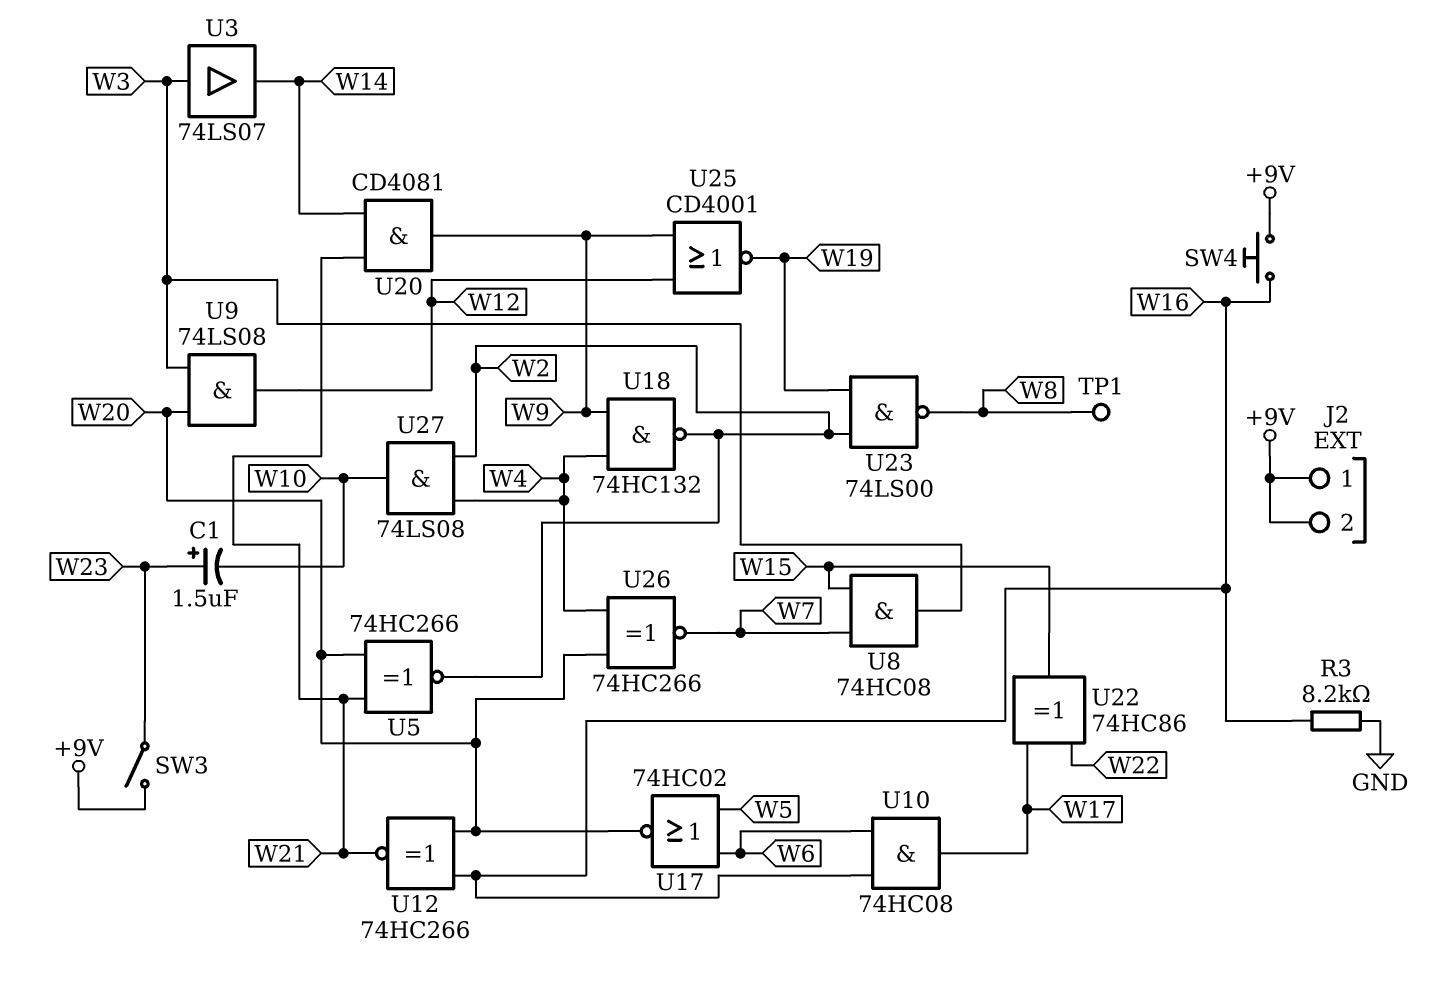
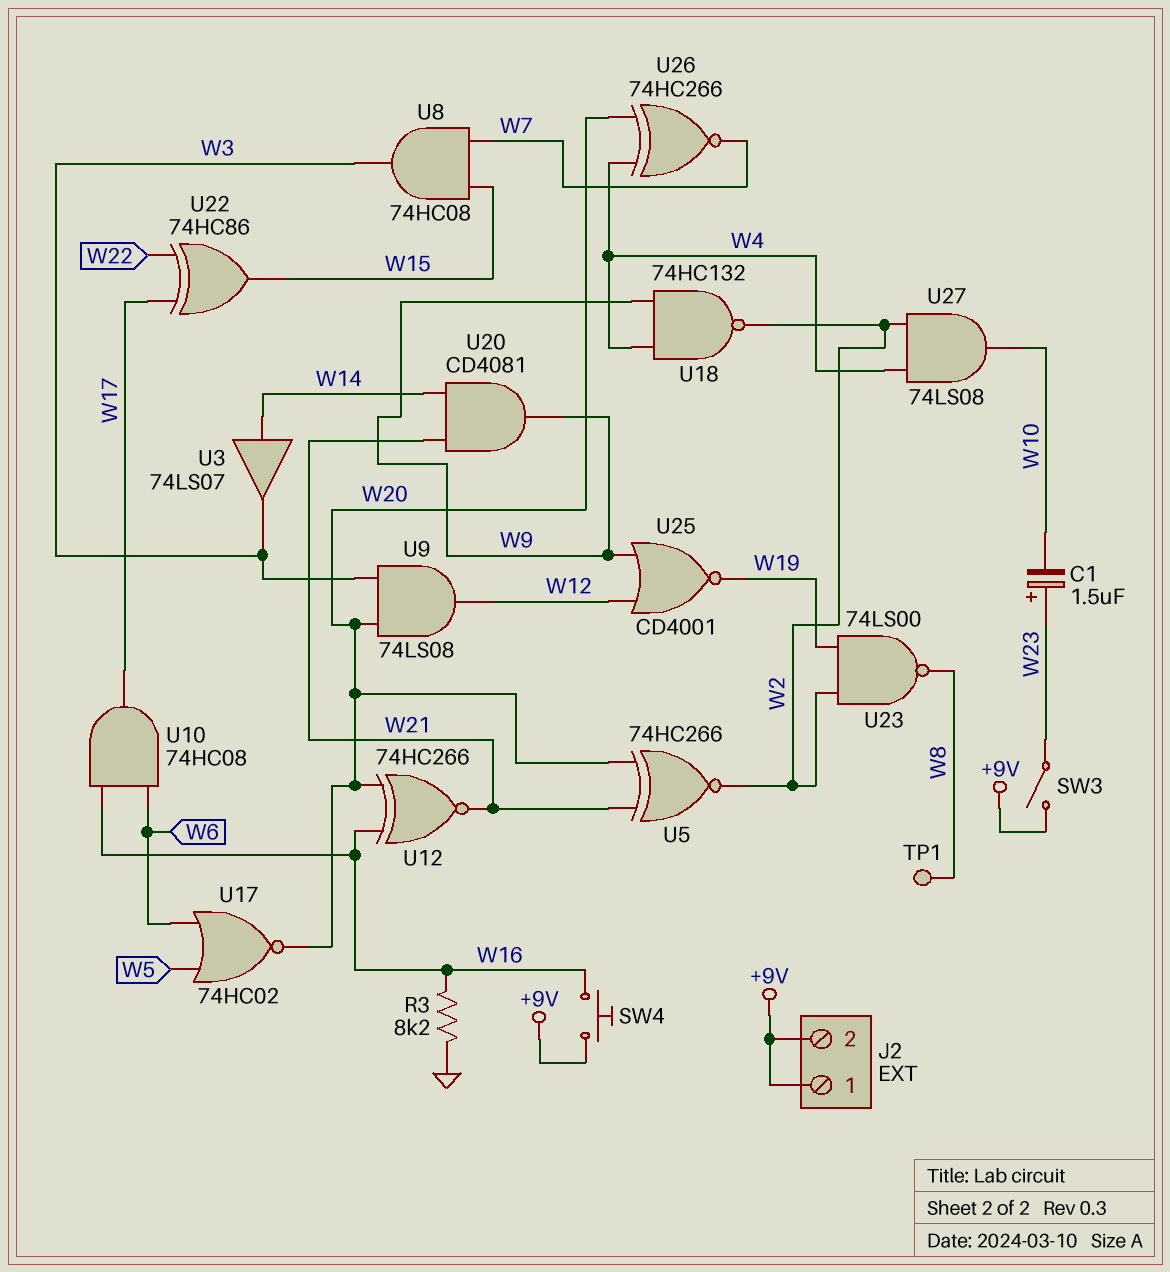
U3: buffer 74LS07 (in W3, out W14) -> buffer 74LS07 (in W14, out W3)

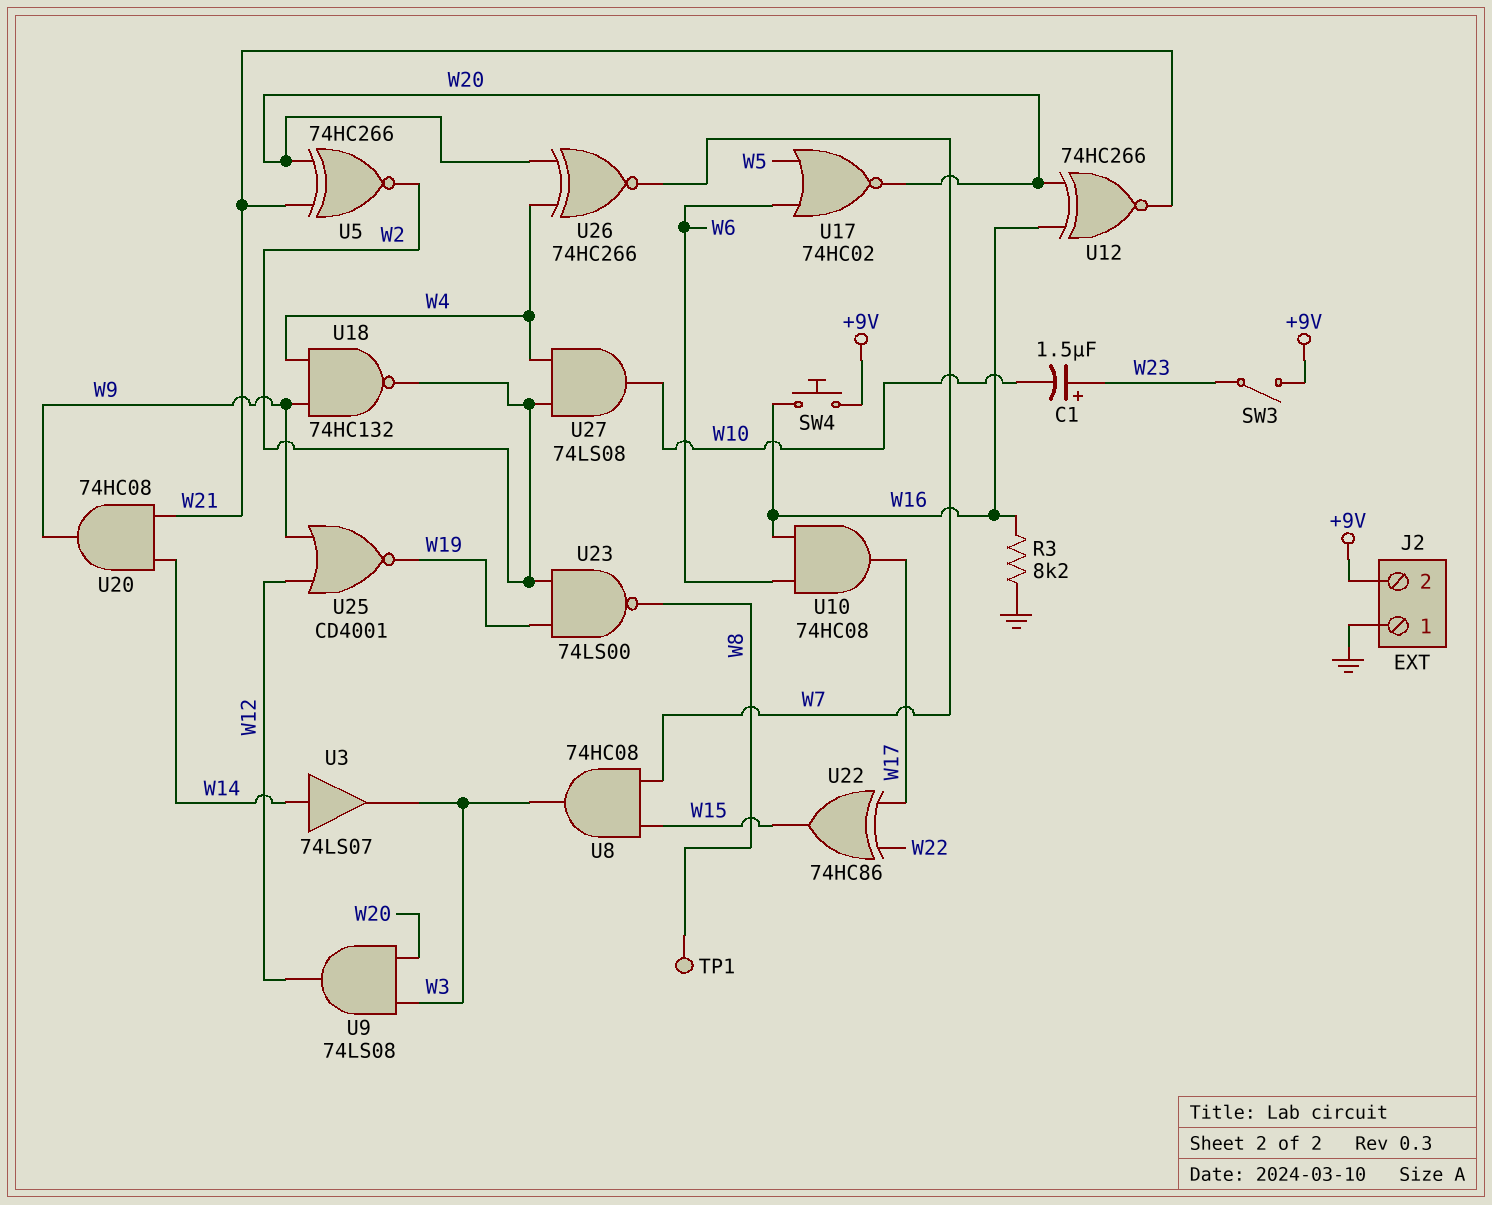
J2 pin 1: +9V -> GND
U20: AND CD4081 (in W14, in W21, out W9) -> AND 74HC08 (in W14, in W21, out W9)

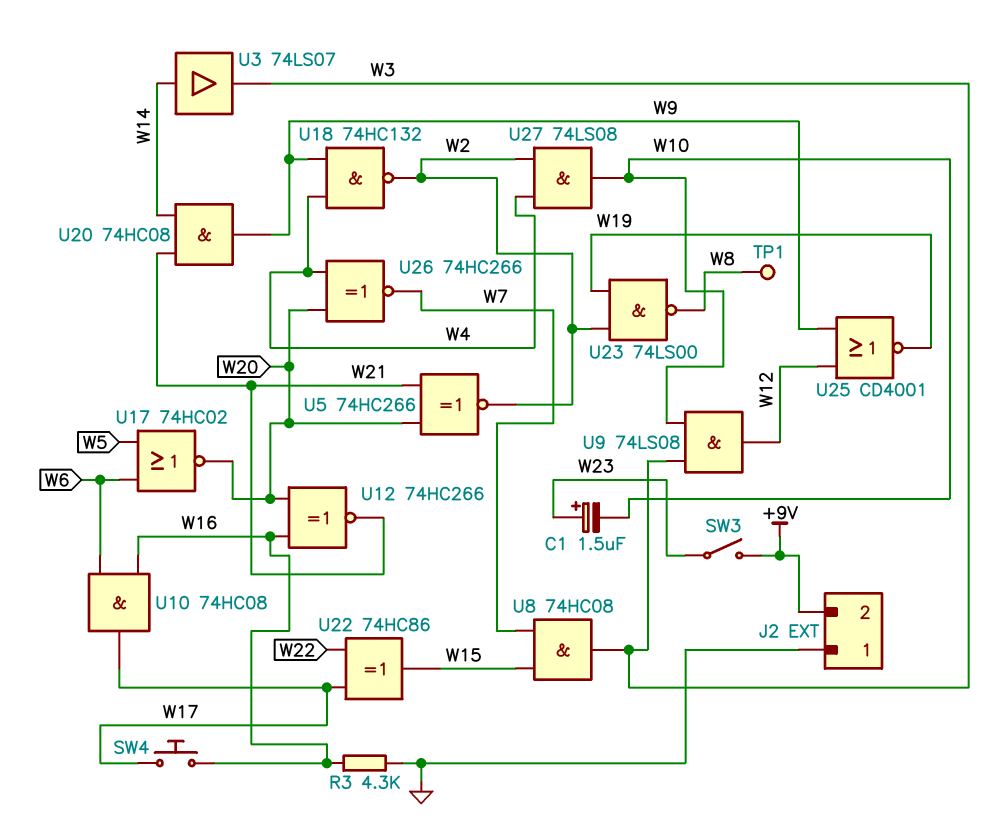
R3: 8.2k (GND, W16) -> 4.3k (GND, W16)
SW4: button (+9V, W16) -> button (W16, W17)
U9: AND 74LS08 (in W3, in W20, out W12) -> AND 74LS08 (in W3, in W10, out W12)

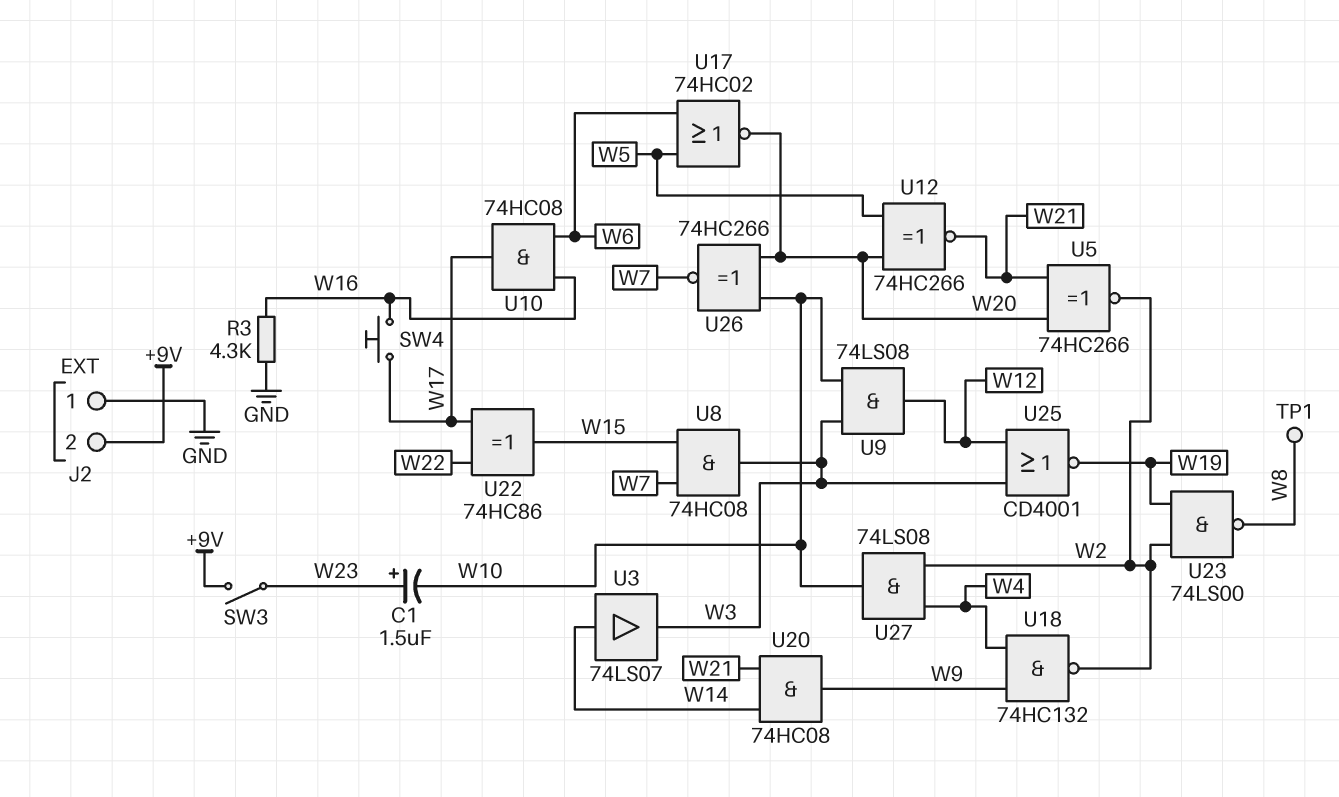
U12: XNOR 74HC266 (in W16, in W20, out W21) -> XNOR 74HC266 (in W5, in W20, out W21)
U25: NOR CD4001 (in W9, in W12, out W19) -> NOR CD4001 (in W3, in W12, out W19)
U26: XNOR 74HC266 (in W4, in W20, out W7) -> XNOR 74HC266 (in W10, in W20, out W7)

